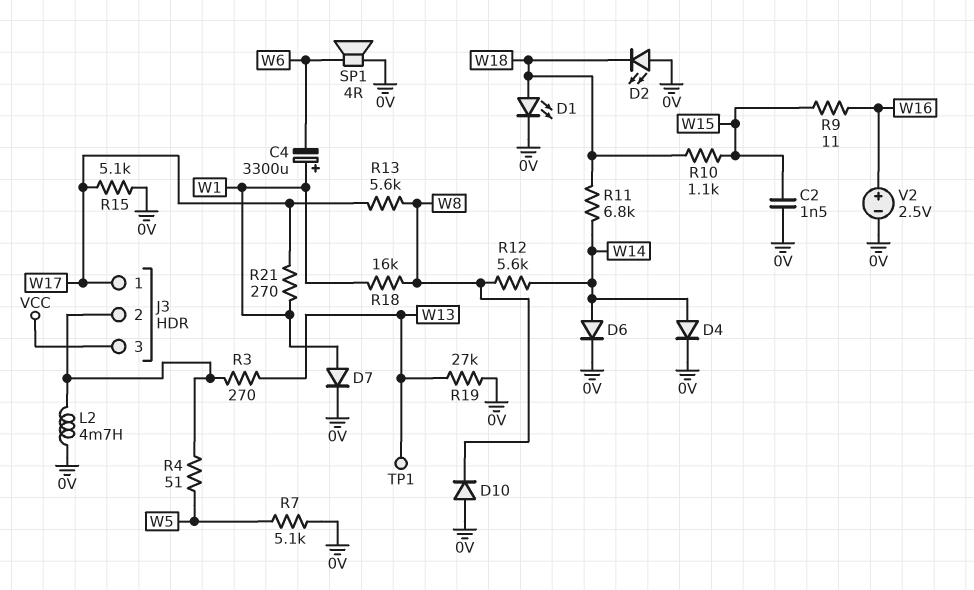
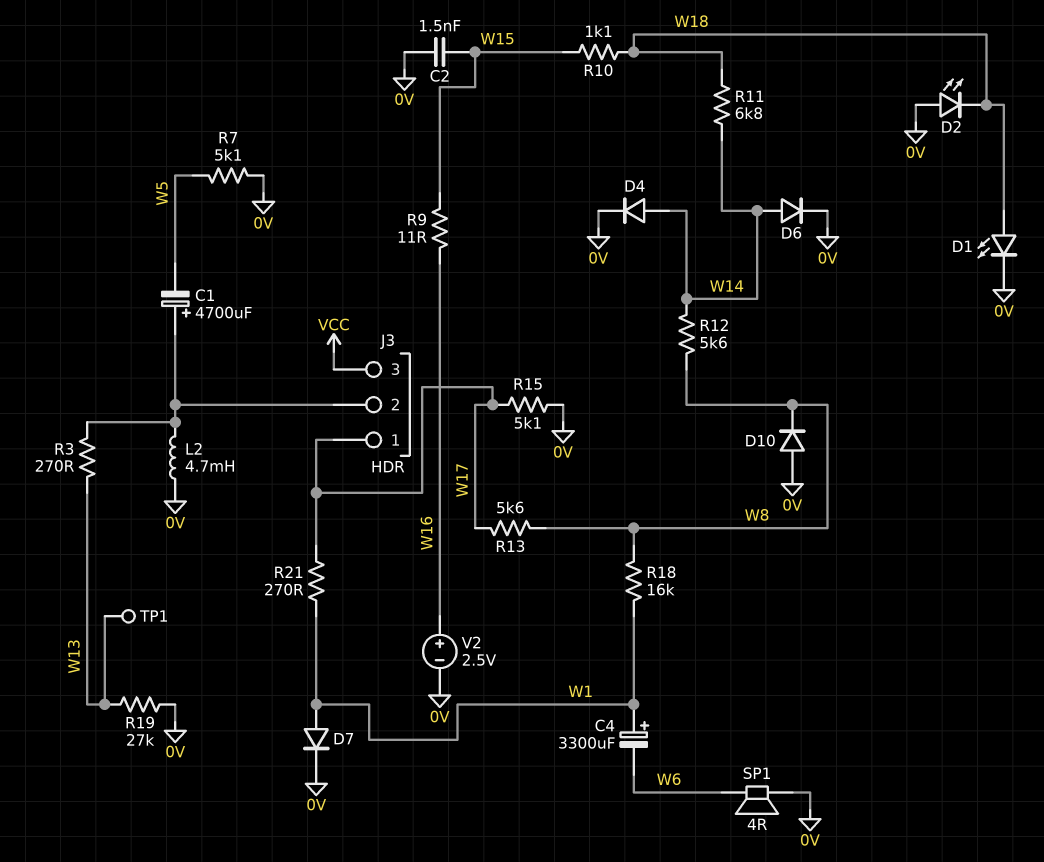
C1: none -> 4700uF (plus J3/2, minus W5)
R4: 51 (J3/2, W5) -> none

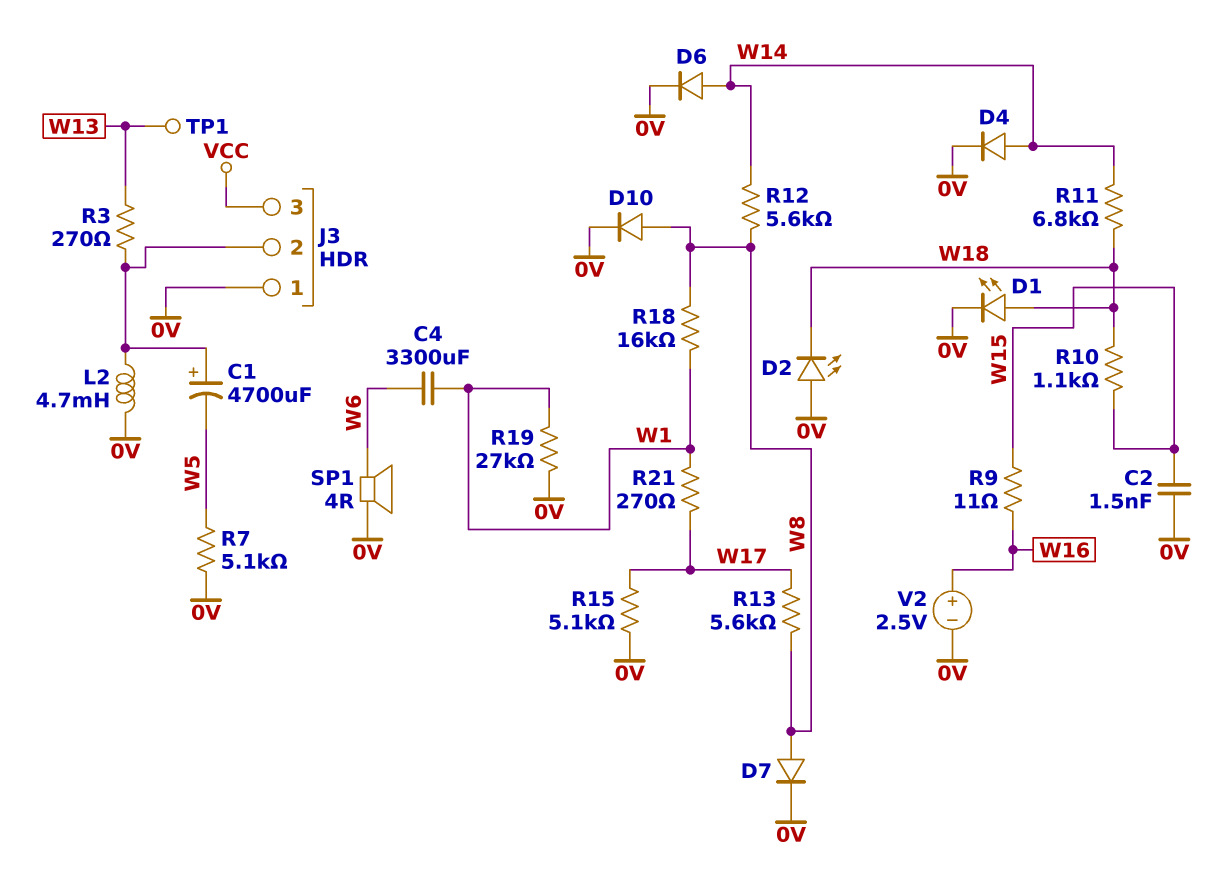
C4: 3300uF (plus W1, minus W6) -> 3300uF (W1, W6)
D7: diode (A W1, K 0V) -> diode (A W8, K 0V)
D10: diode (A 0V, K W8) -> diode (A W8, K 0V)
J3 pin 1: W17 -> 0V
R19: 27k (0V, W13) -> 27k (0V, W1)

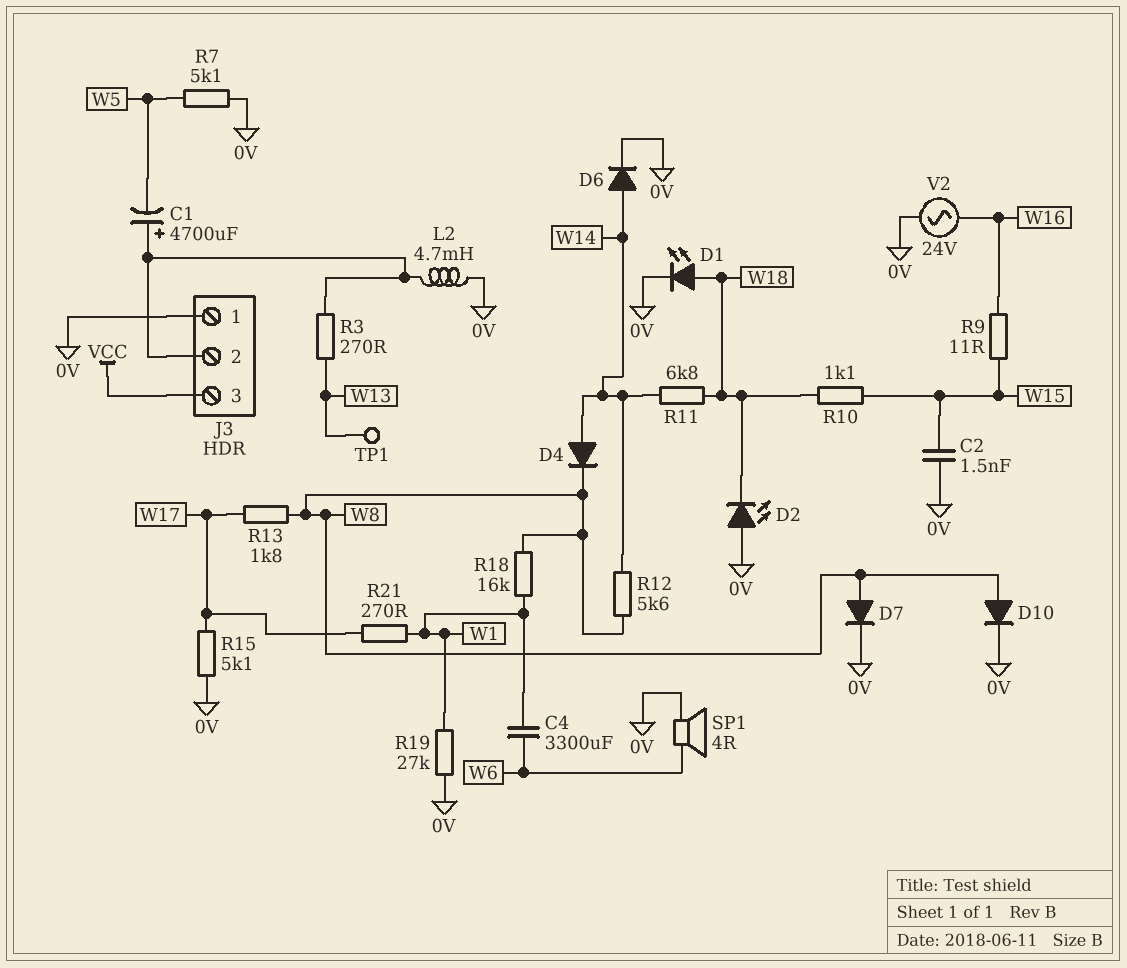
D4: diode (A W14, K 0V) -> diode (A W14, K W8)
R13: 5.6k (W8, W17) -> 1.8k (W8, W17)
V2: 2.5V (plus W16, minus 0V) -> AC 24V (0V, W16)

